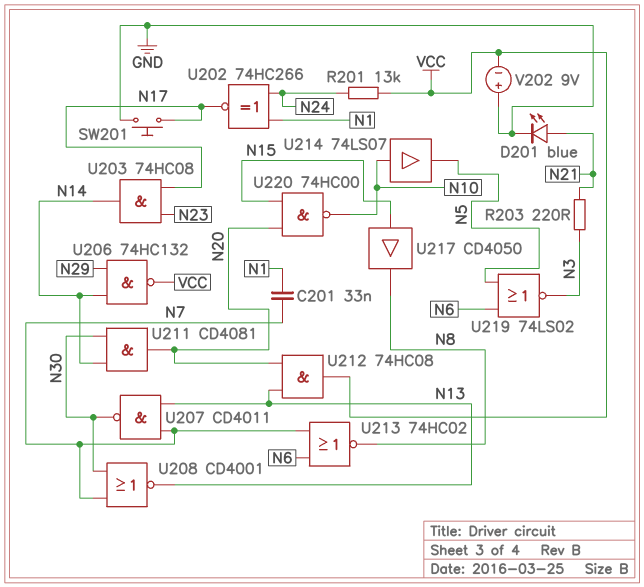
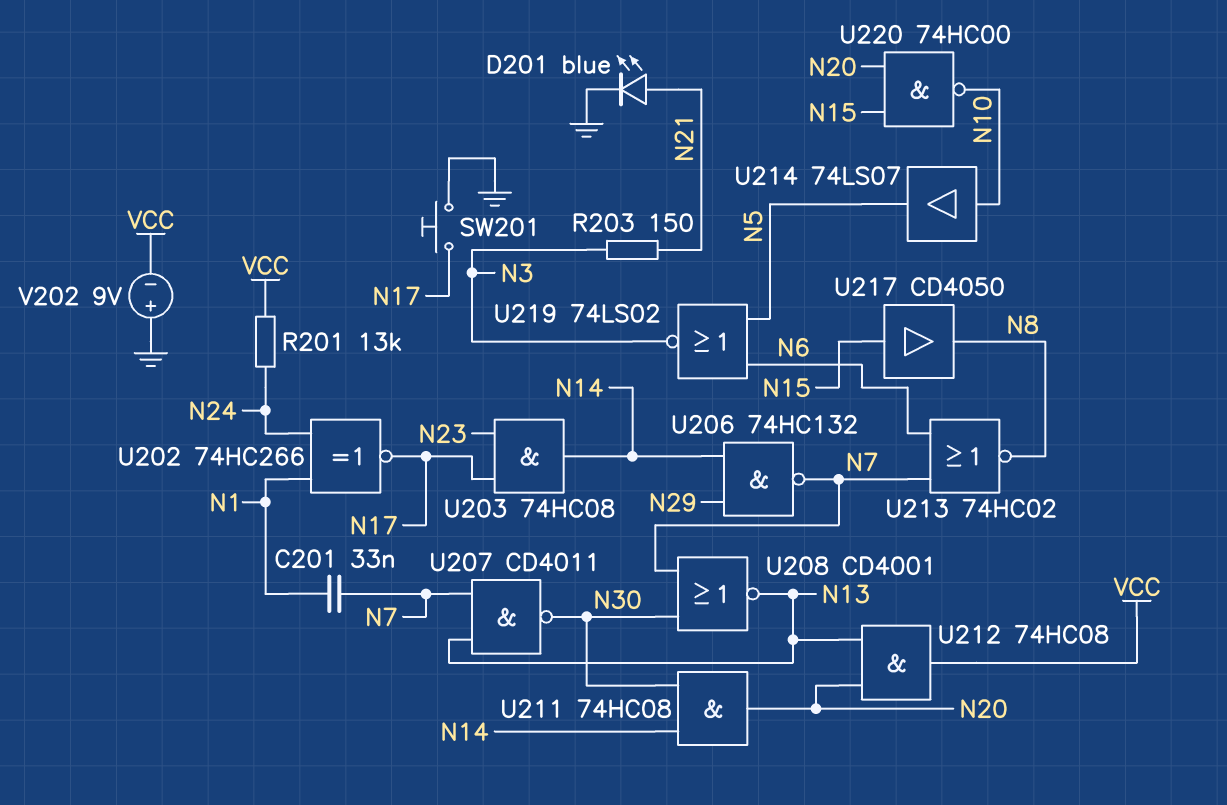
R203: 220 (N3, N21) -> 150 (N3, N21)
U206: NAND 74HC132 (in N14, in N29, out VCC) -> NAND 74HC132 (in N14, in N29, out N7)
U211: AND CD4081 (in N14, in N30, out N20) -> AND 74HC08 (in N14, in N30, out N20)

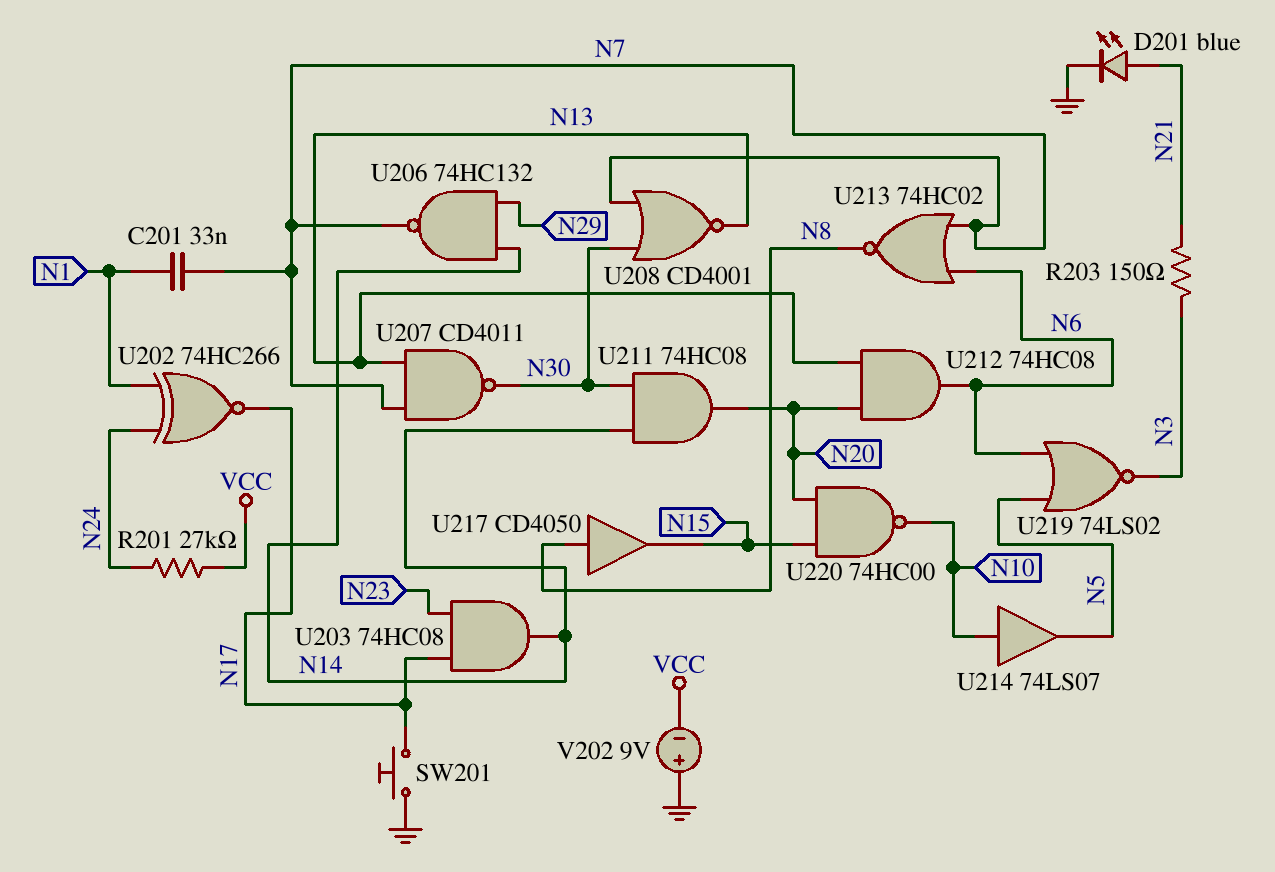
R201: 13k (N24, VCC) -> 27k (N24, VCC)
U212: AND 74HC08 (in N13, in N20, out VCC) -> AND 74HC08 (in N13, in N20, out N6)
U217: buffer CD4050 (in N15, out N8) -> buffer CD4050 (in N8, out N15)

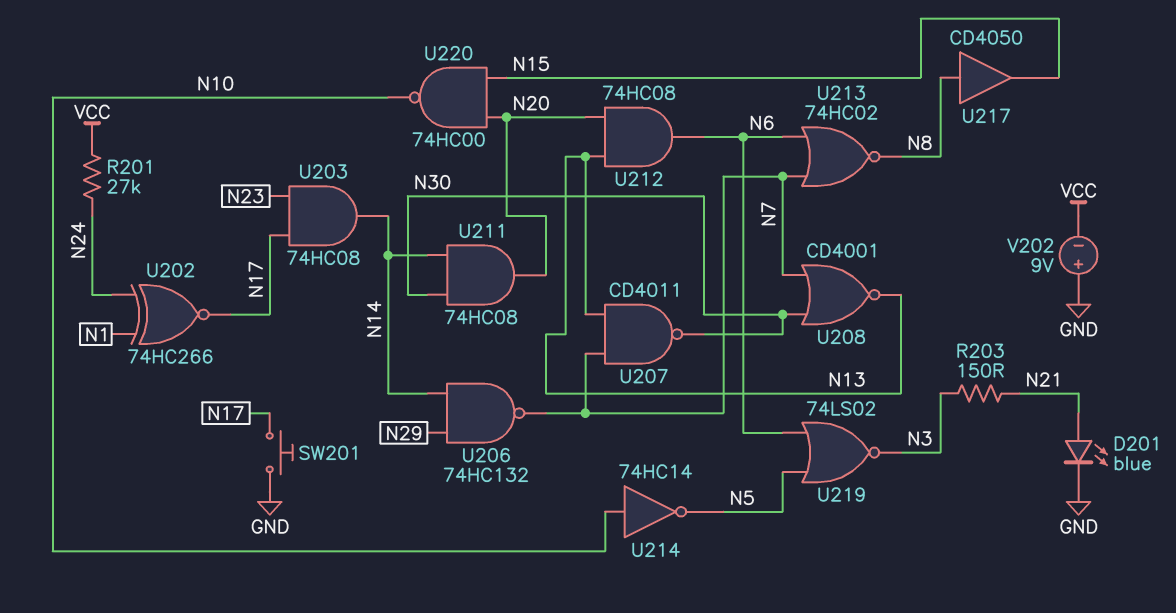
C201: 33nF (N1, N7) -> none
U214: buffer 74LS07 (in N10, out N5) -> NOT 74HC14 (in N10, out N5)

